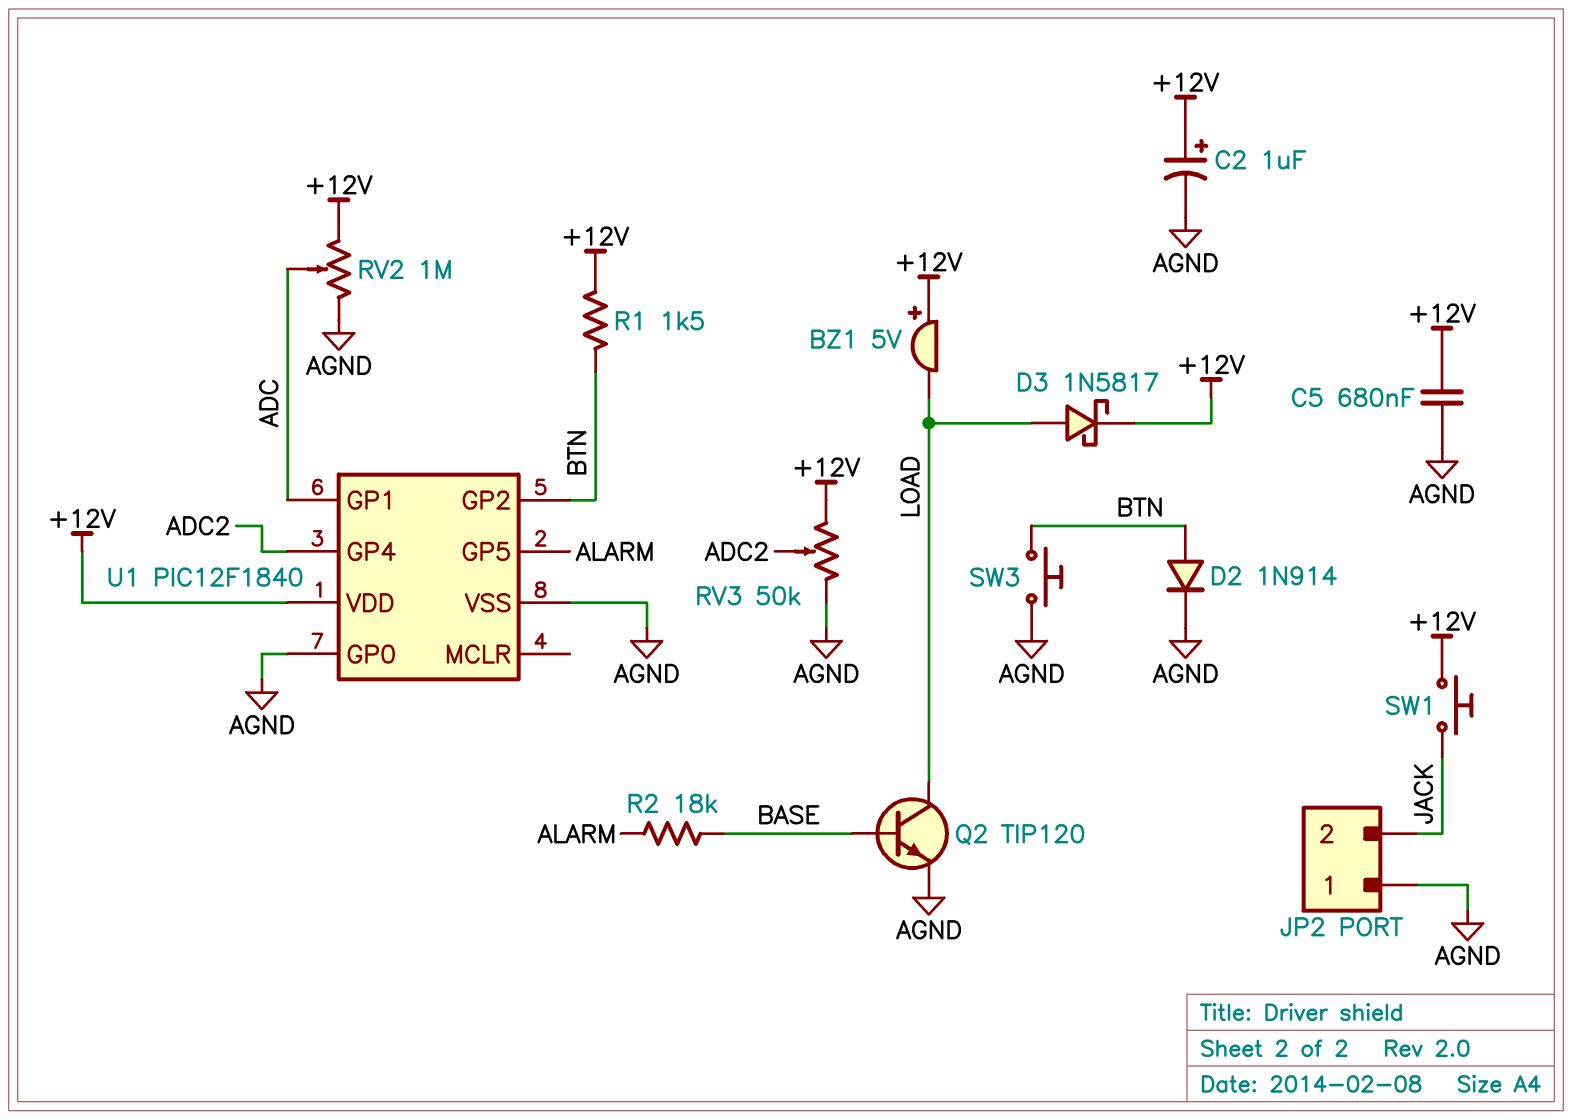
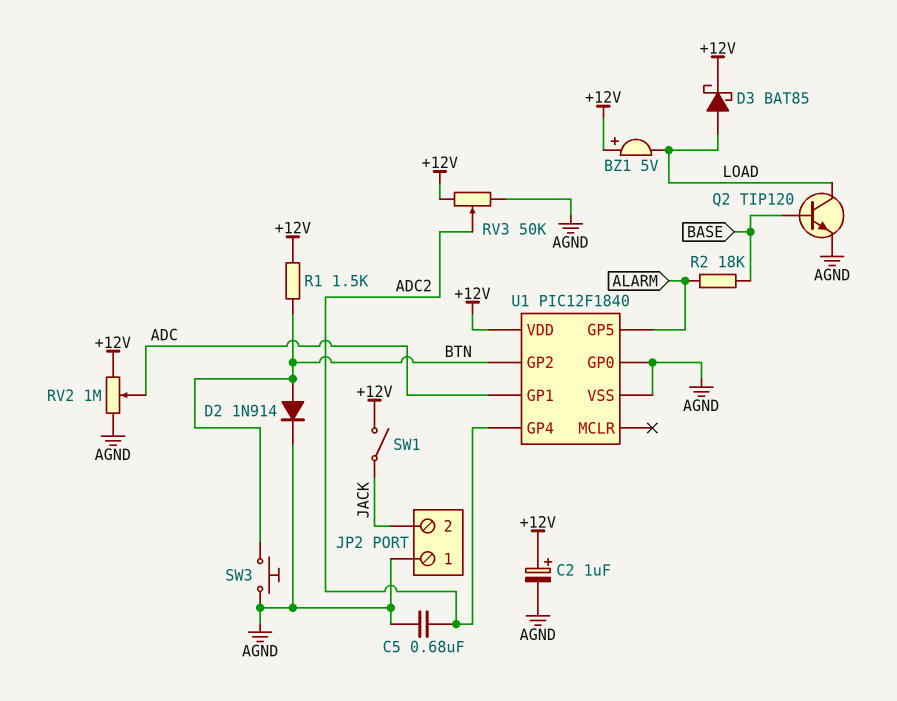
C5: 680nF (+12V, AGND) -> 680nF (ADC2, AGND)
D3: schottky 1N5817 (A LOAD, K +12V) -> schottky BAT85 (A LOAD, K +12V)
SW1: button (+12V, JACK) -> switch (+12V, JACK)

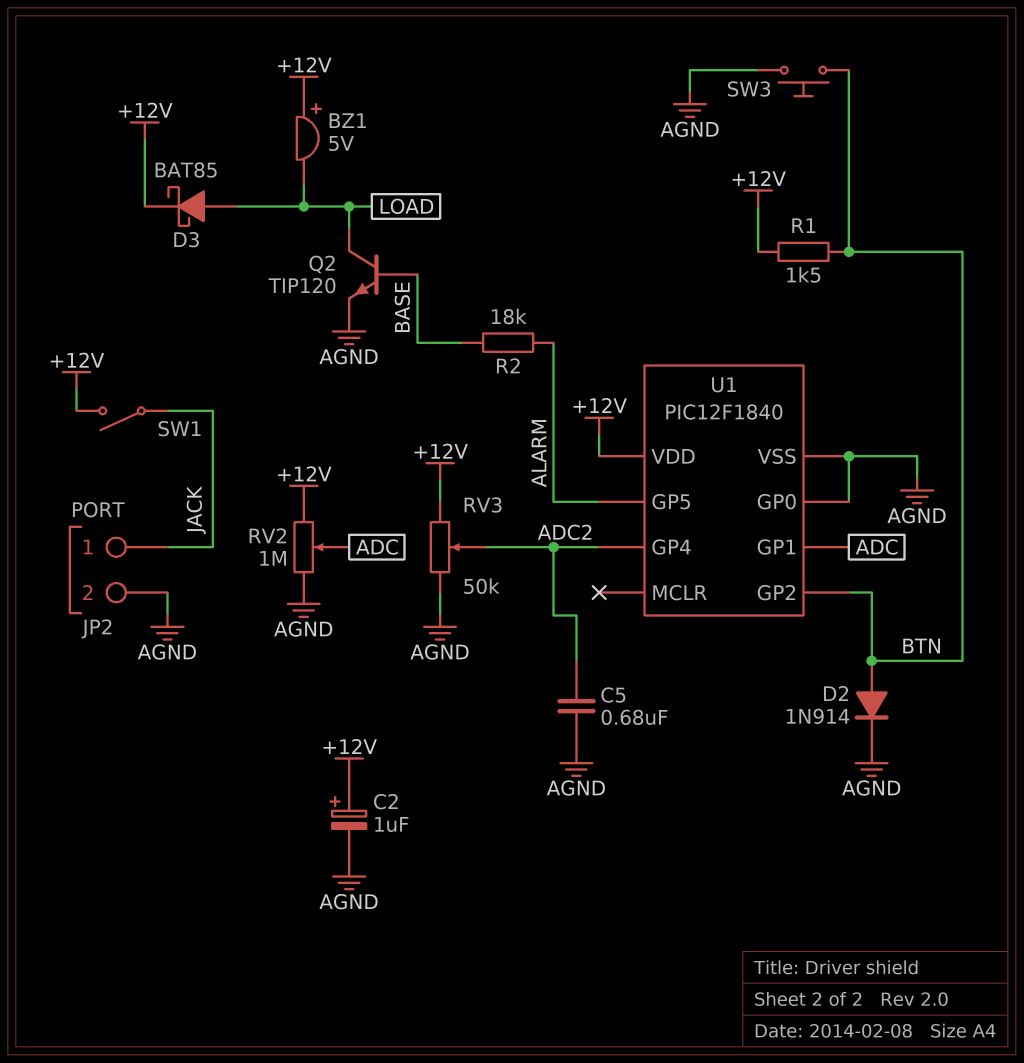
JP2 pin 1: AGND -> JACK
JP2 pin 2: JACK -> AGND

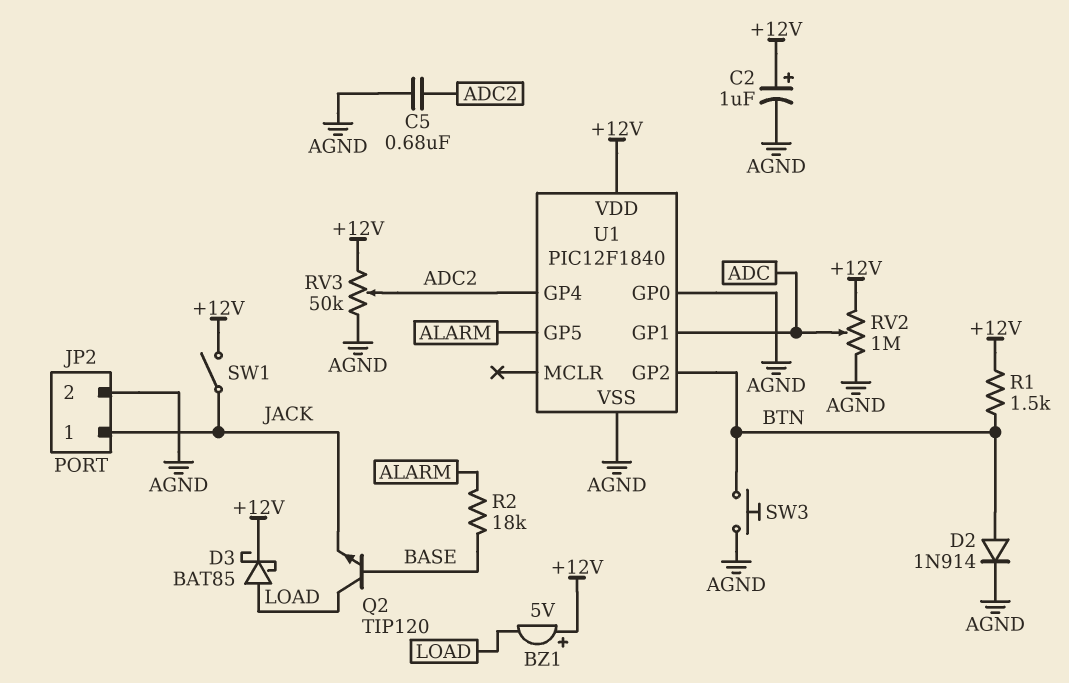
Q2: NPN TIP120 (B BASE, C LOAD, E AGND) -> NPN TIP120 (B BASE, C LOAD, E JACK)

